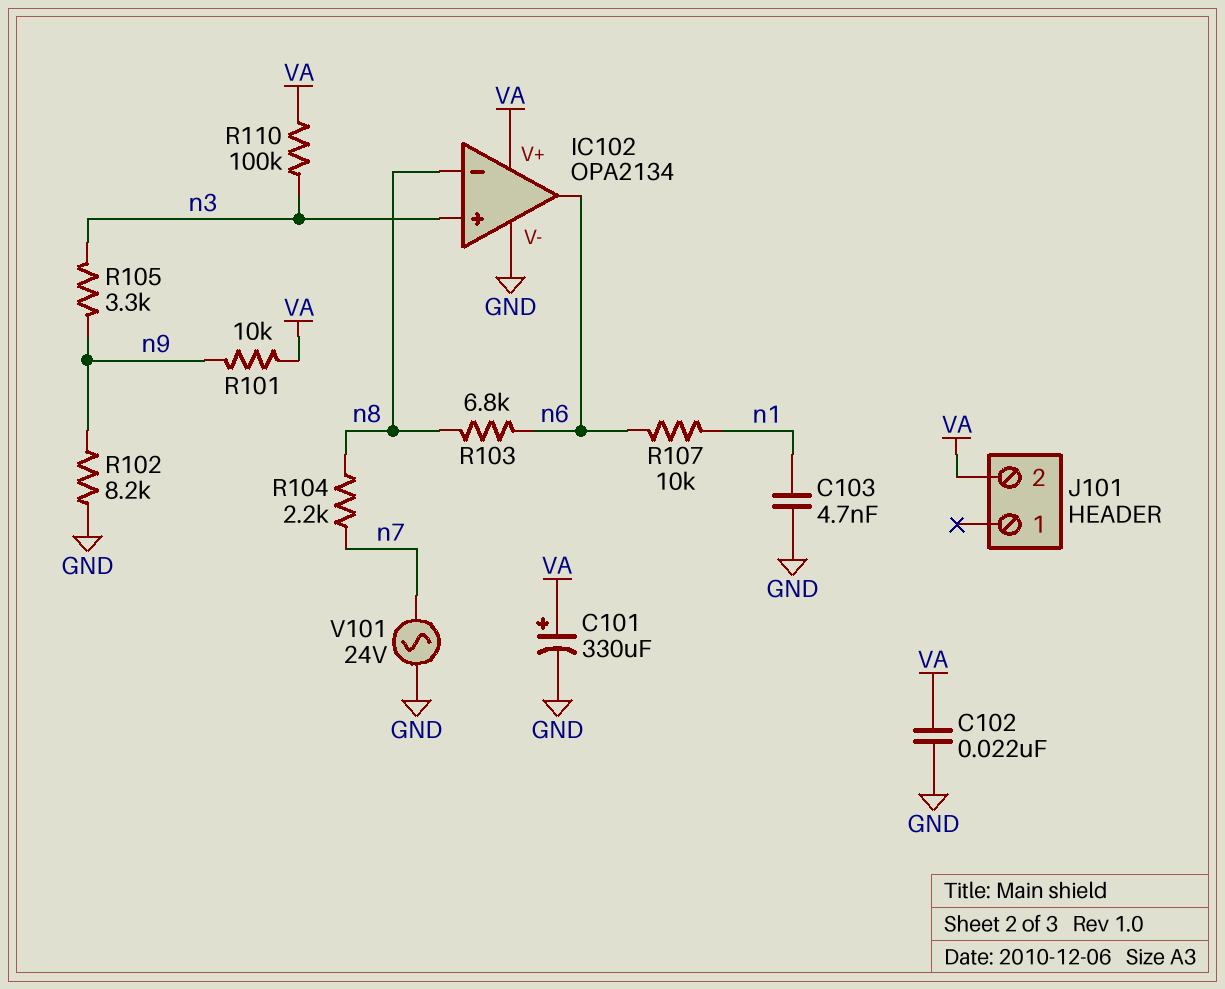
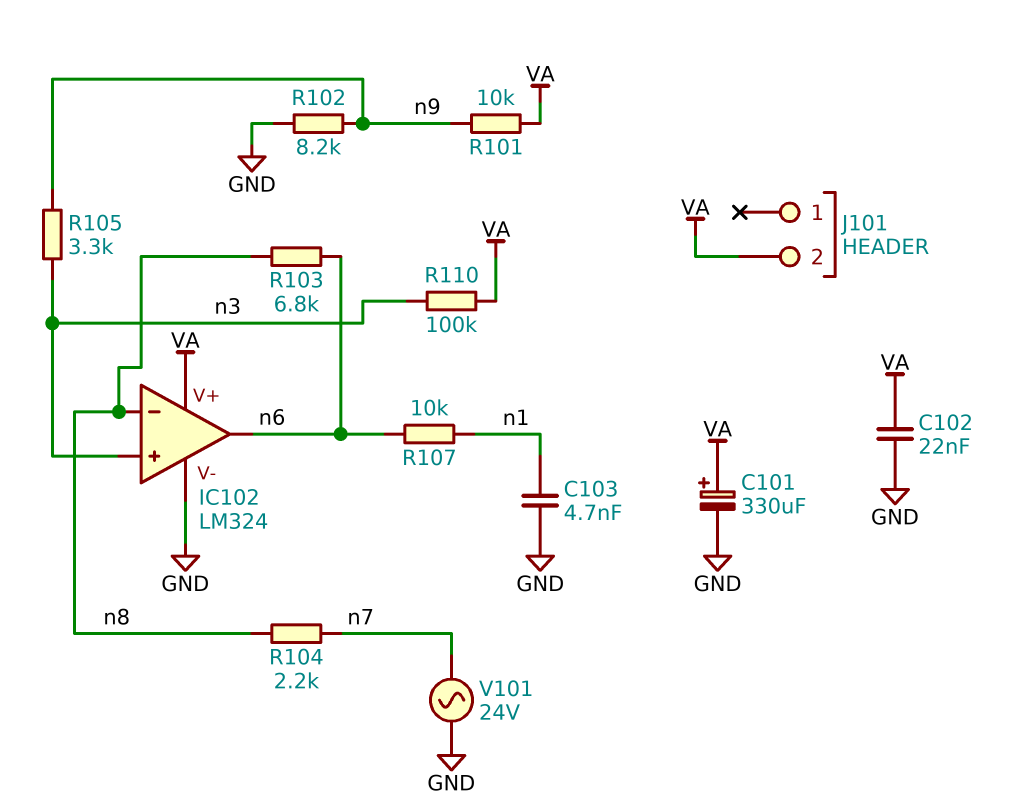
IC102: OPA2134 -> LM324

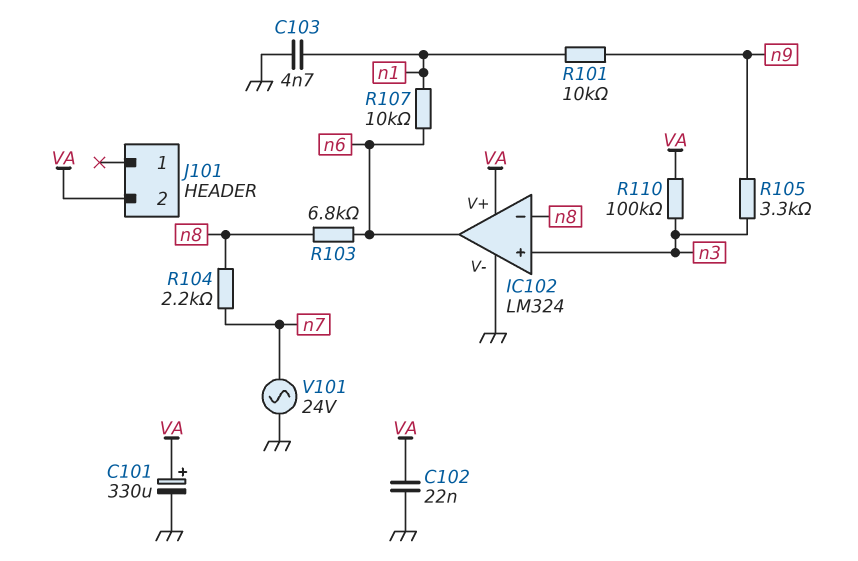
R101: 10k (VA, n9) -> 10k (n1, n9)
R102: 8.2k (GND, n9) -> none

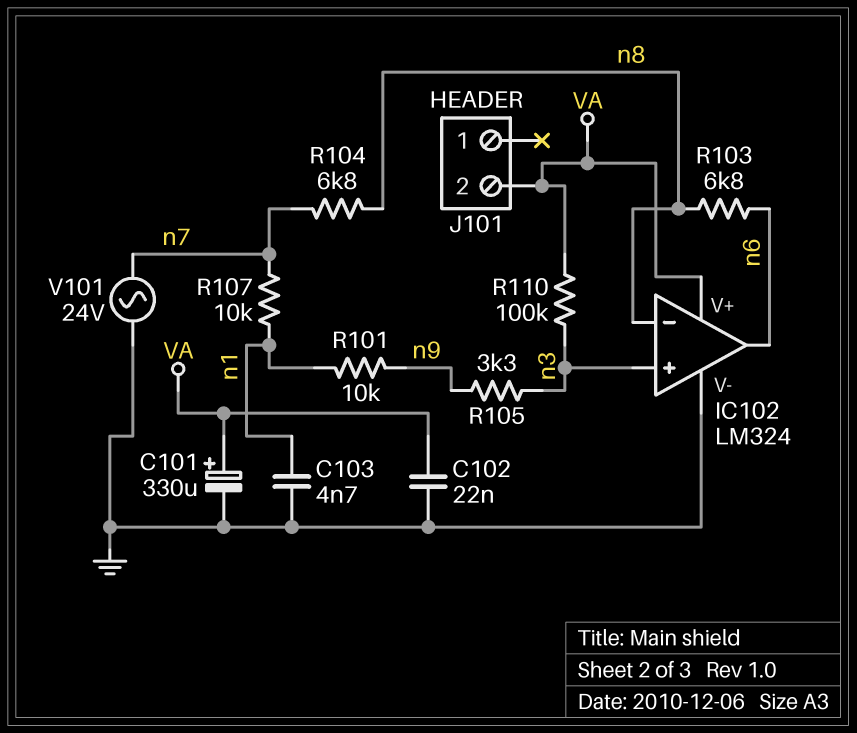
R104: 2.2k (n7, n8) -> 6.8k (n7, n8)
R107: 10k (n1, n6) -> 10k (n1, n7)

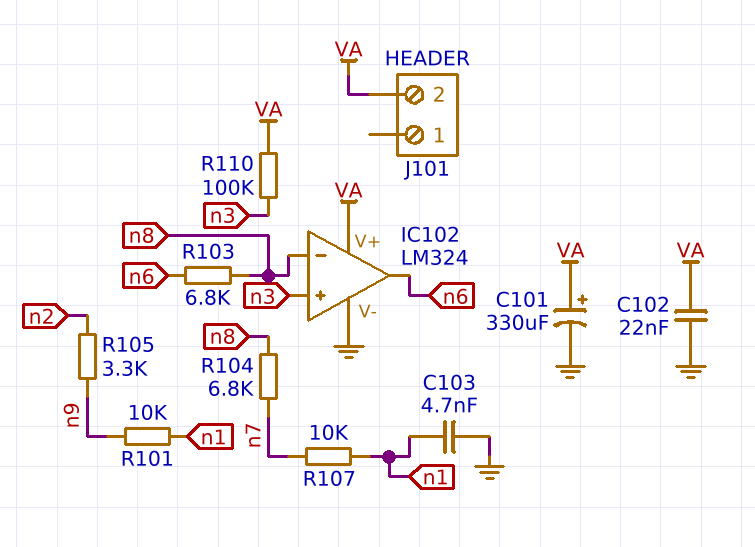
R105: 3.3k (n3, n9) -> 3.3k (n2, n9)
V101: AC 24V (GND, n7) -> none

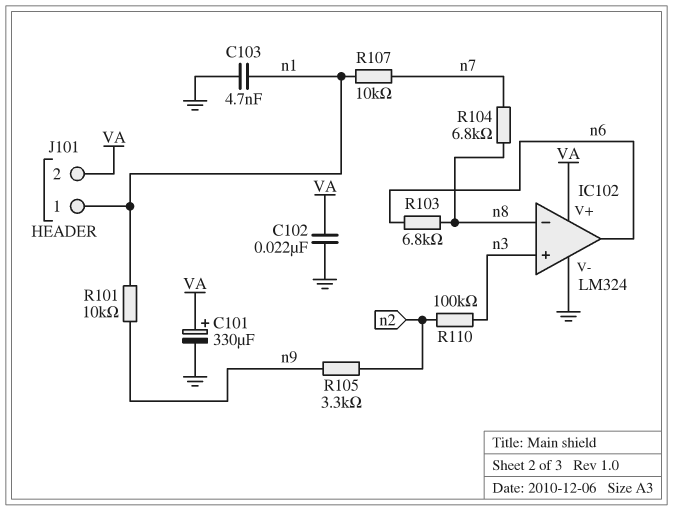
J101 pin 1: none -> n1
R110: 100k (VA, n3) -> 100k (n2, n3)

